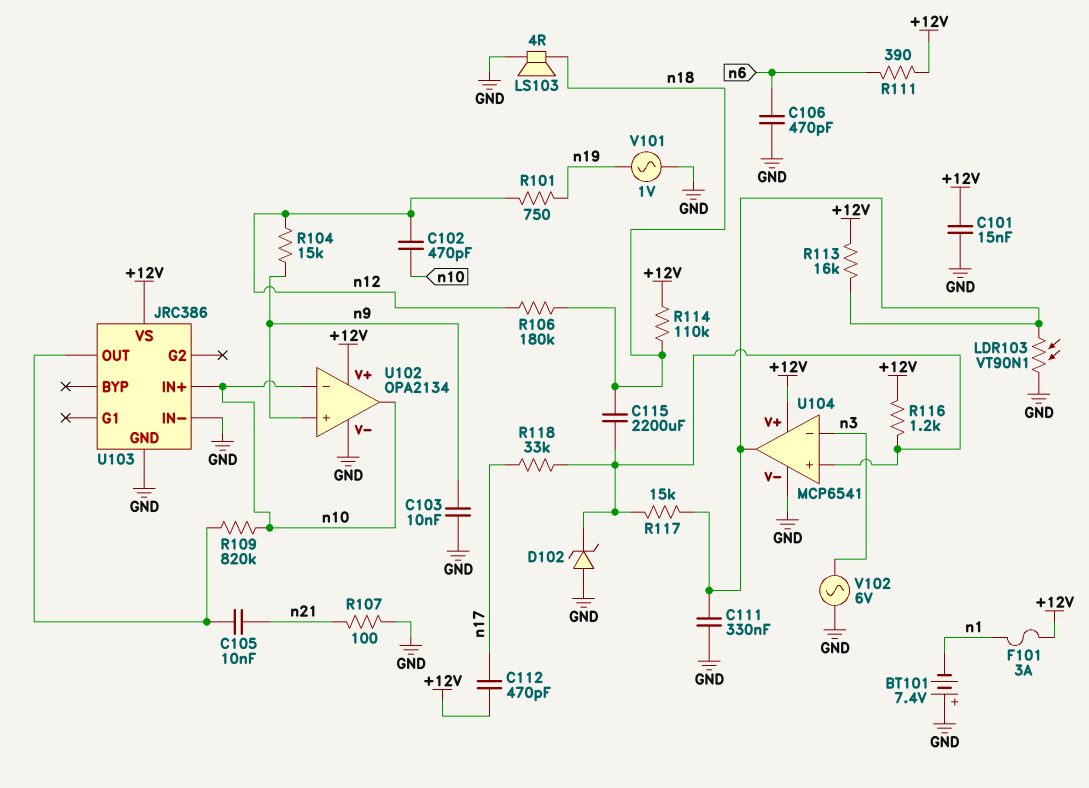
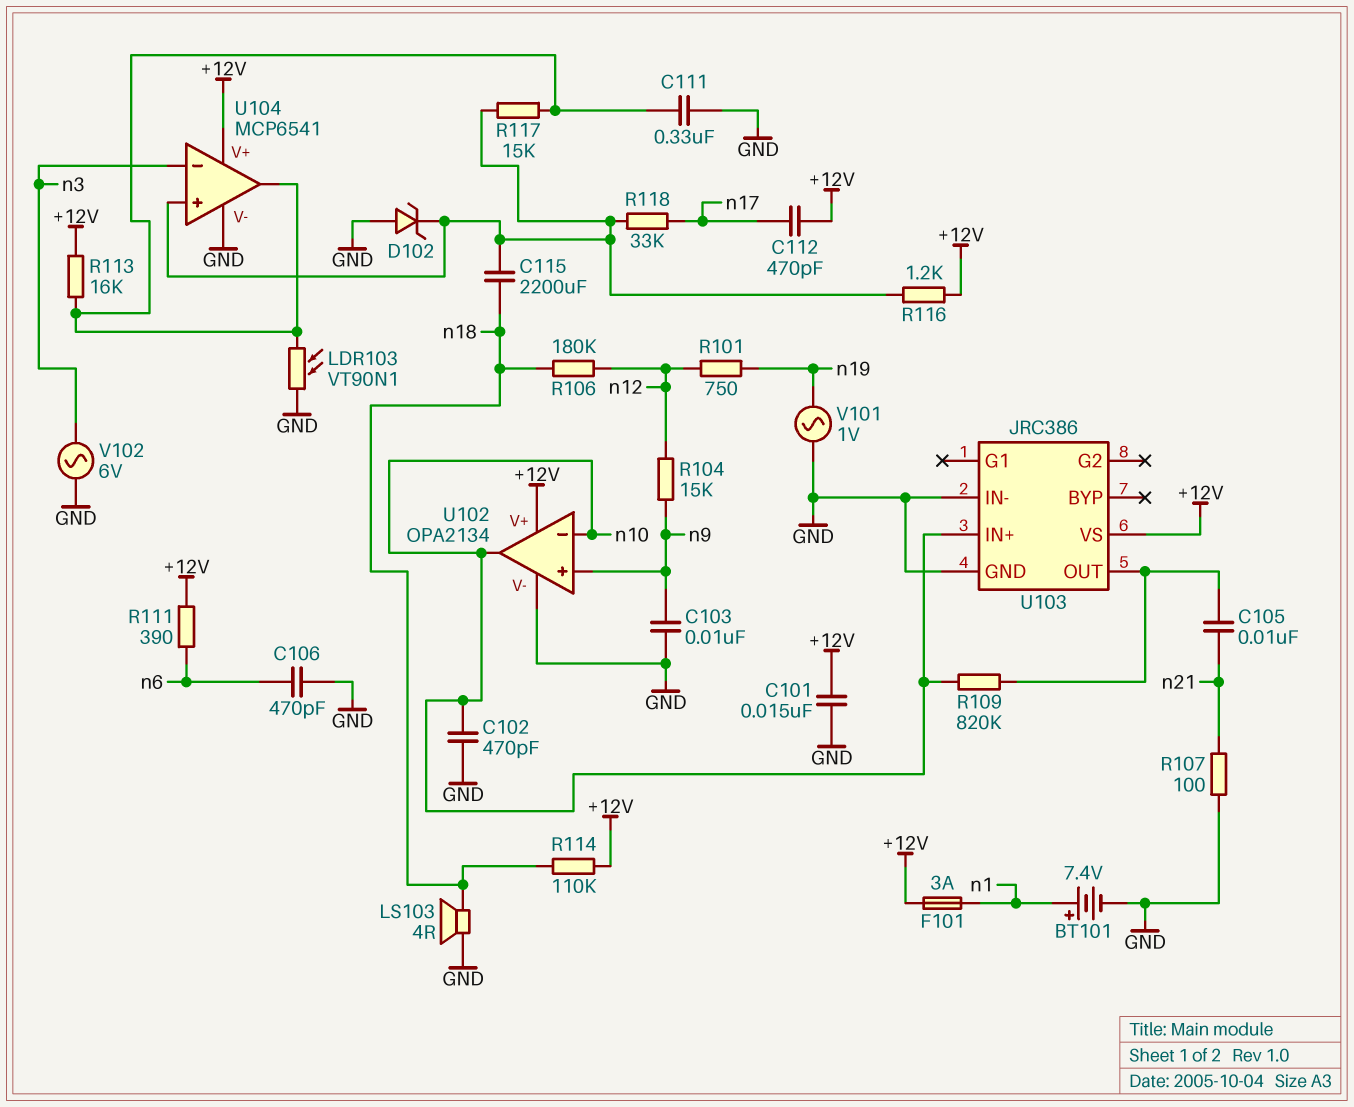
BT101: 7.4V (plus GND, minus n1) -> 7.4V (plus n1, minus GND)
C102: 470pF (n10, n12) -> 470pF (GND, n10)

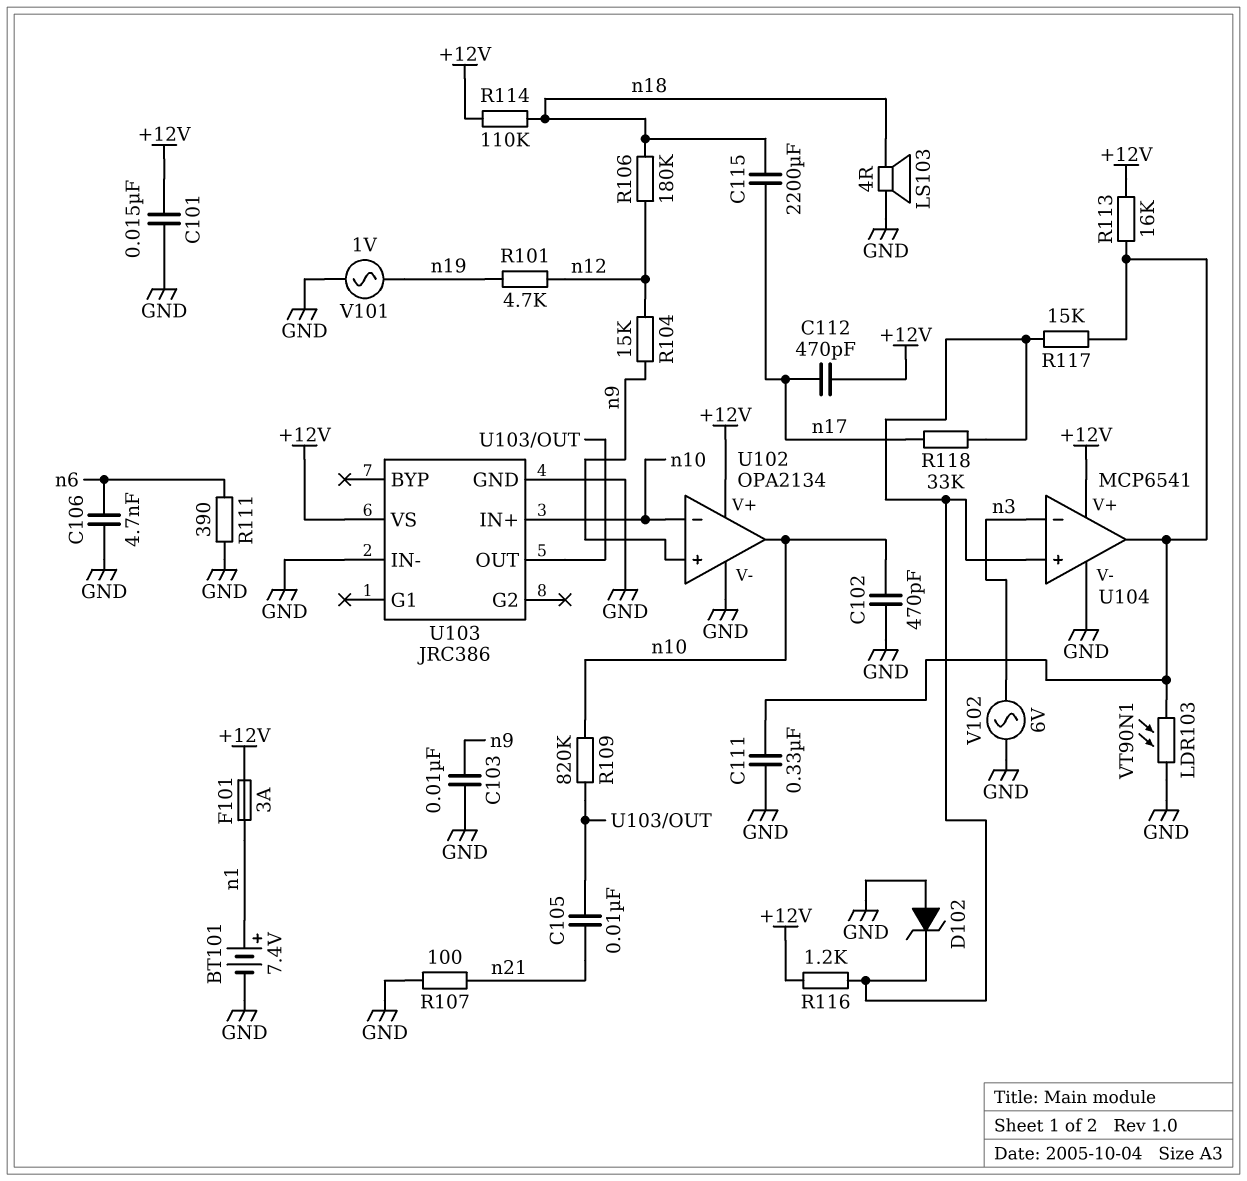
C106: 470pF (GND, n6) -> 4.7nF (GND, n6)
C115: 2200uF (U104/in+, n18) -> 2200uF (n17, n18)
R101: 750 (n12, n19) -> 4.7k (n12, n19)
R111: 390 (+12V, n6) -> 390 (GND, n6)

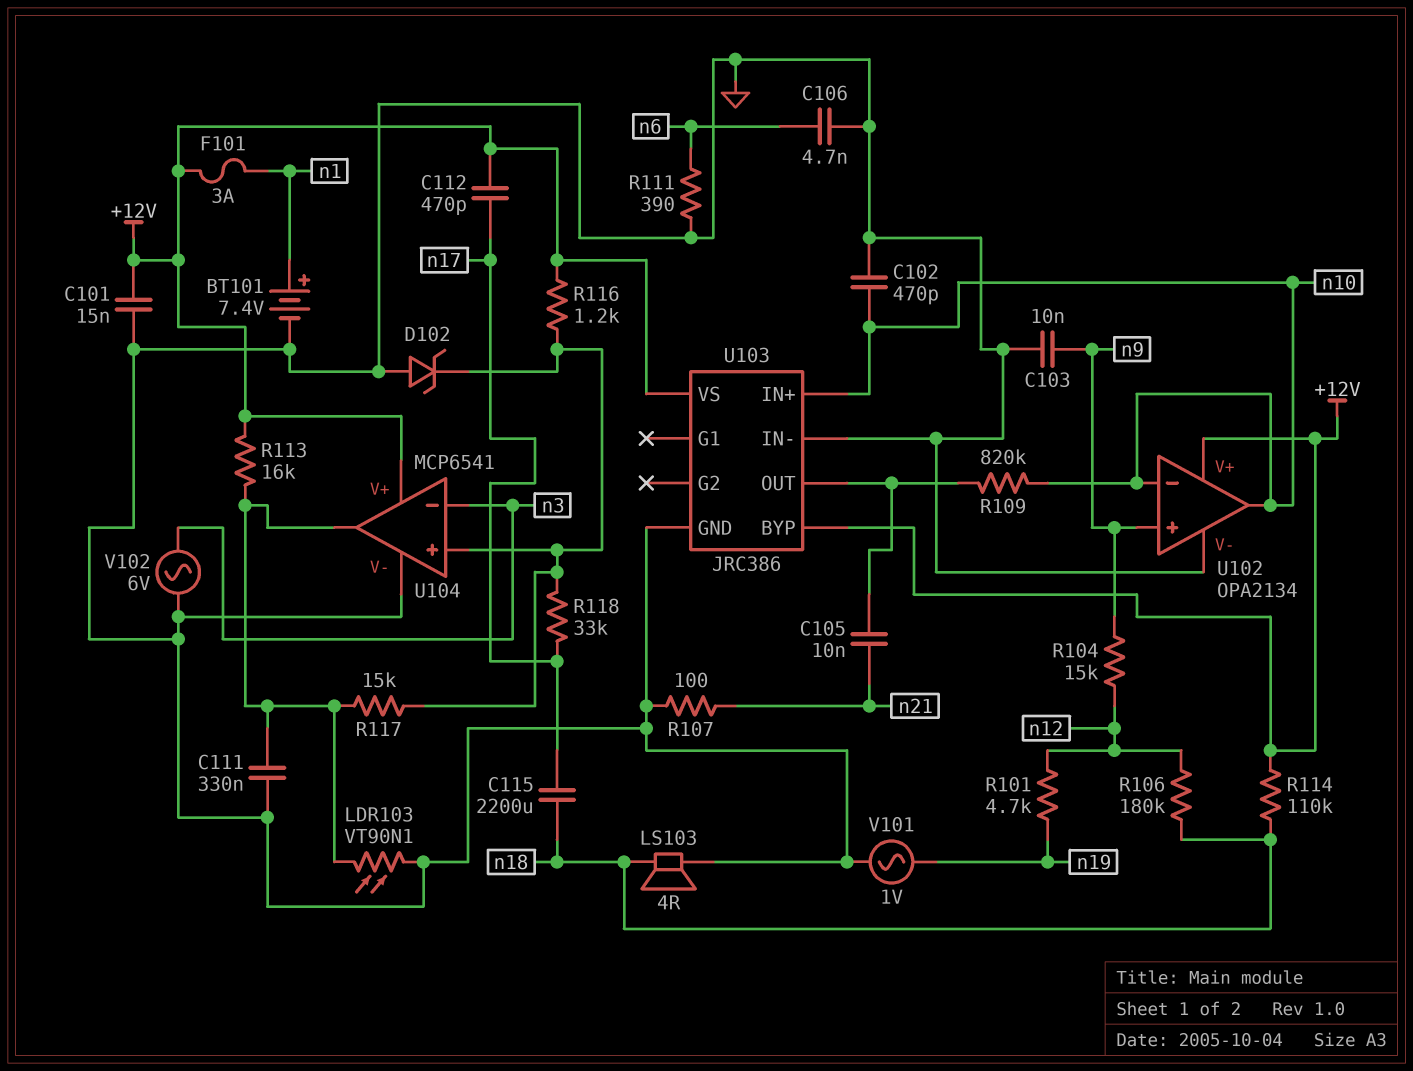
U103 pin BYP: none -> +12V

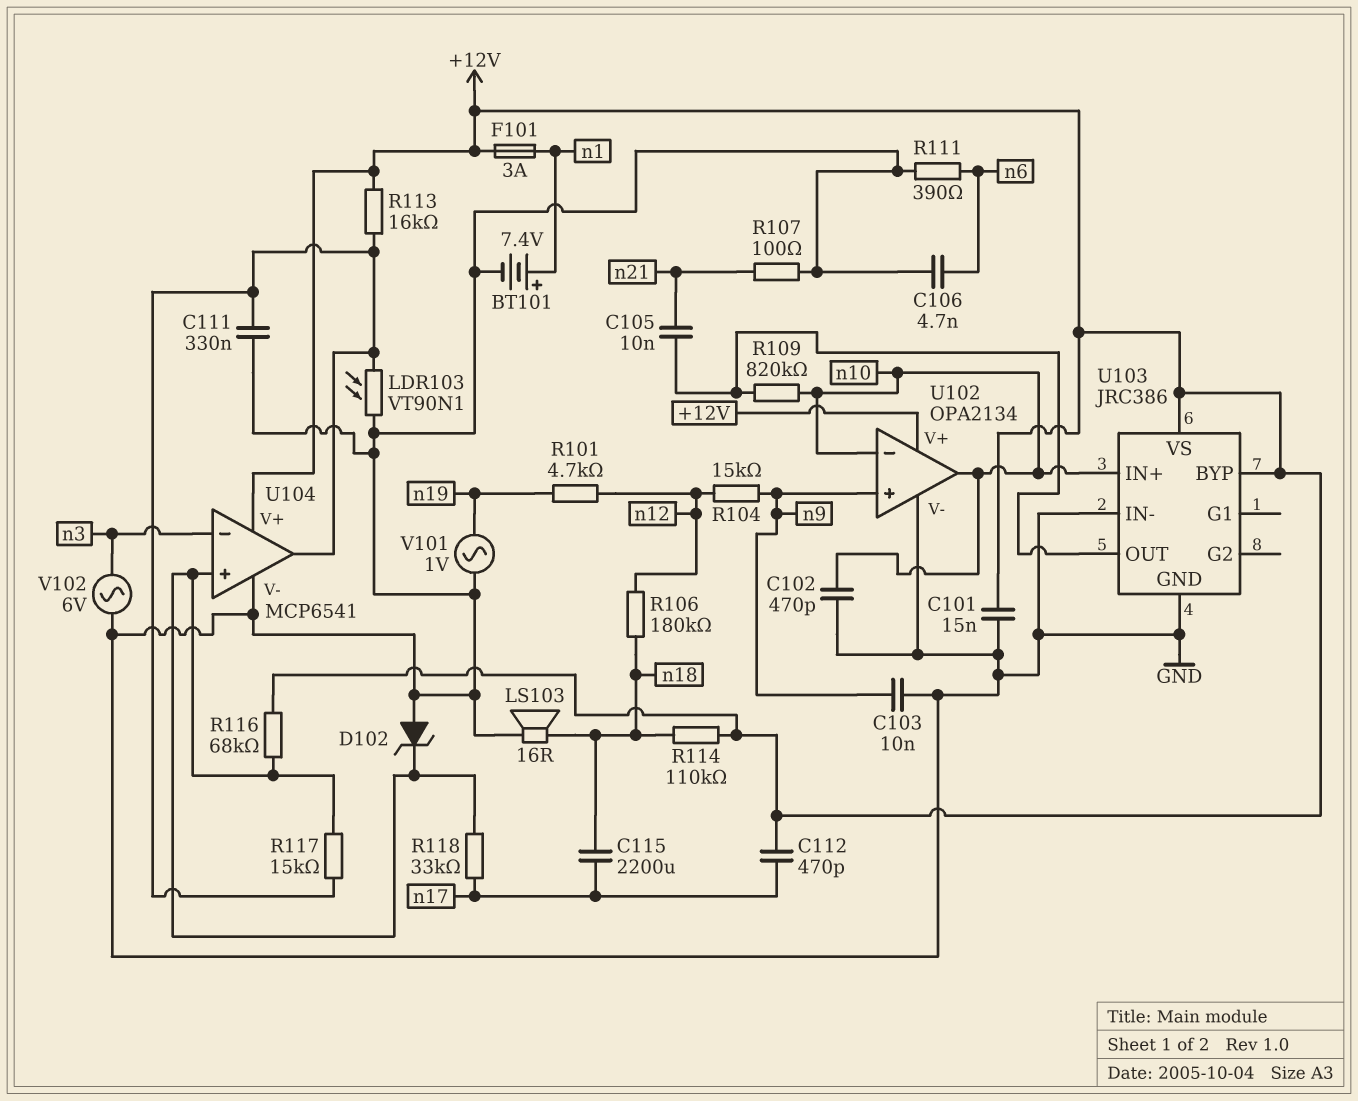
LS103: speaker 4R (GND, n18) -> speaker 16R (GND, n18)
R116: 1.2k (+12V, U104/in+) -> 68k (+12V, U104/in+)

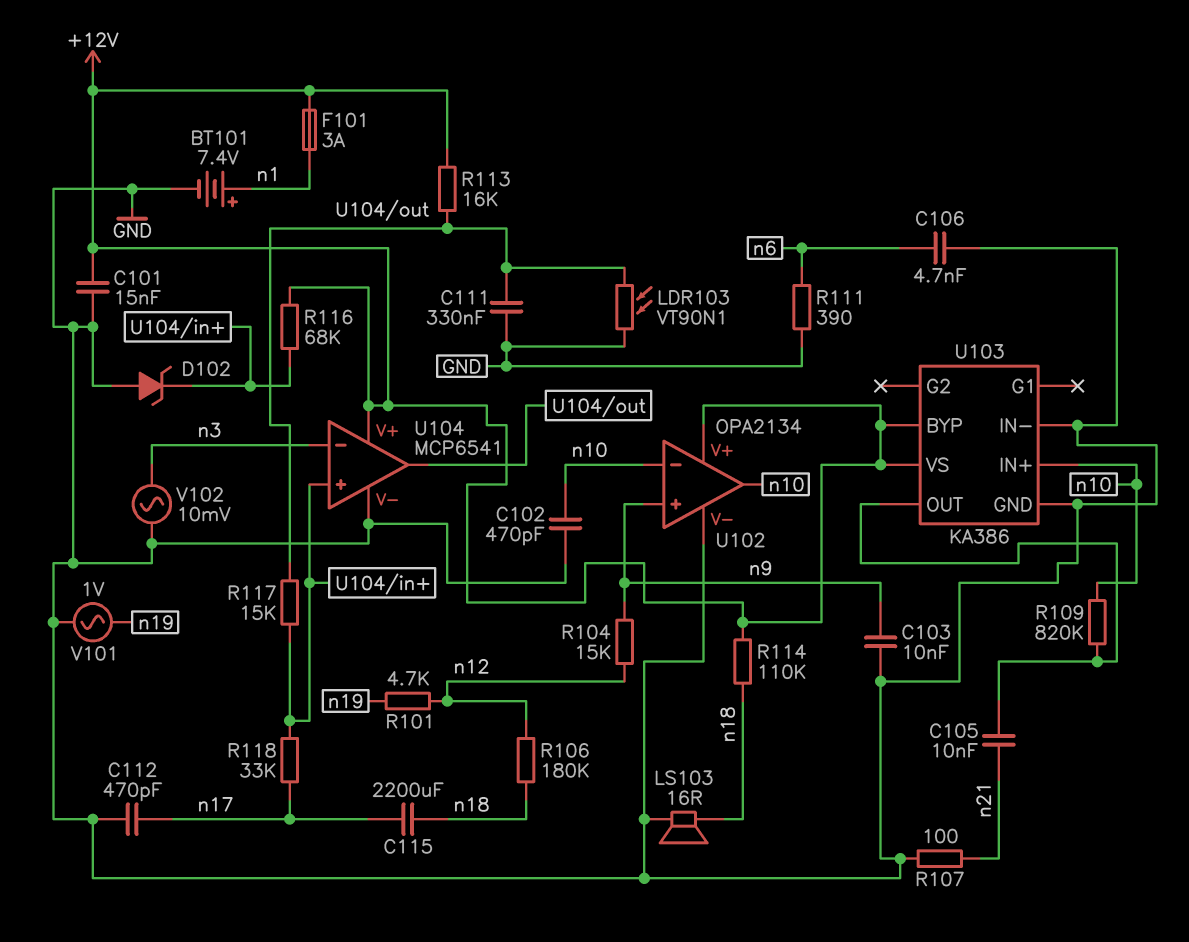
C112: 470pF (+12V, n17) -> 470pF (GND, n17)
U103: JRC386 -> KA386
V102: AC 6V (GND, n3) -> AC 10mV (GND, n3)

